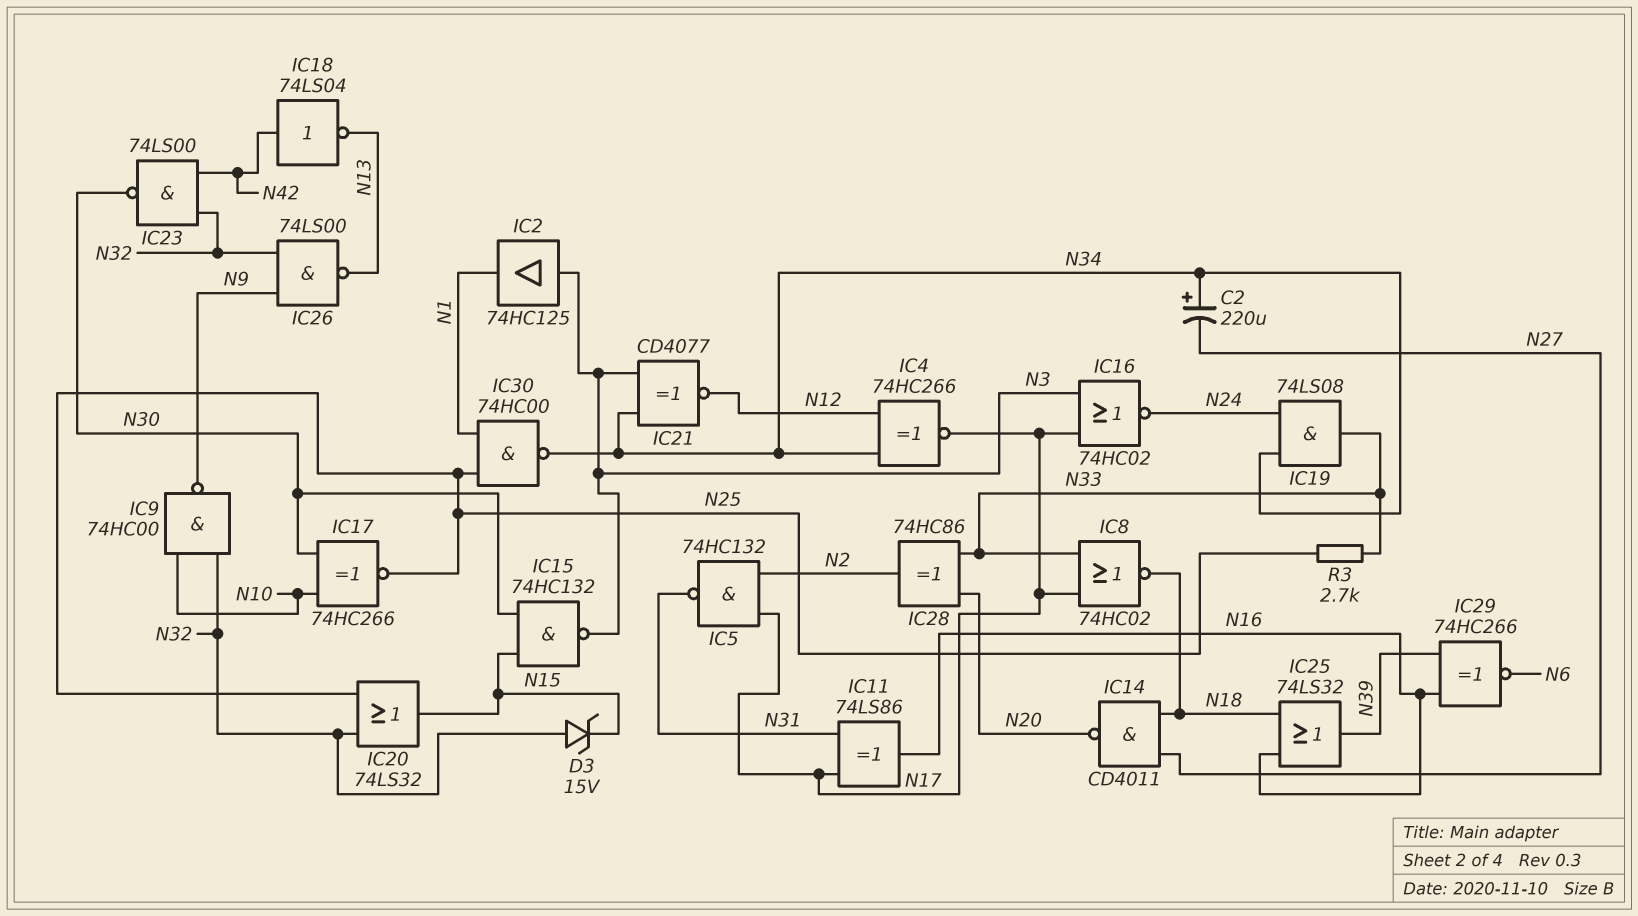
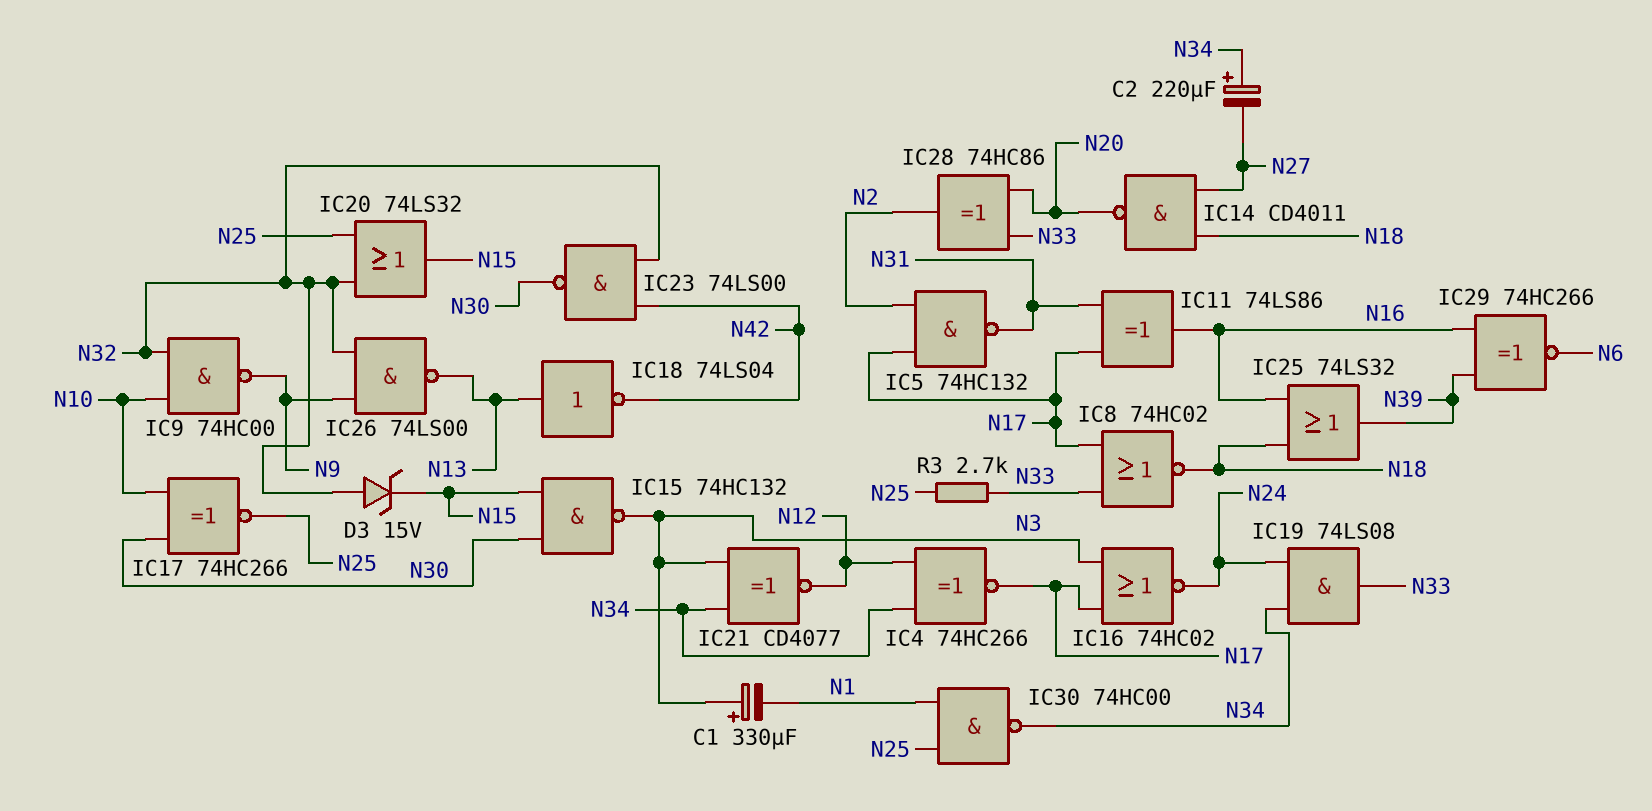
C1: none -> 330uF (plus N3, minus N1)
IC2: buffer 74HC125 (in N3, out N1) -> none
IC18: NOT 74LS04 (in N42, out N13) -> NOT 74LS04 (in N13, out N42)

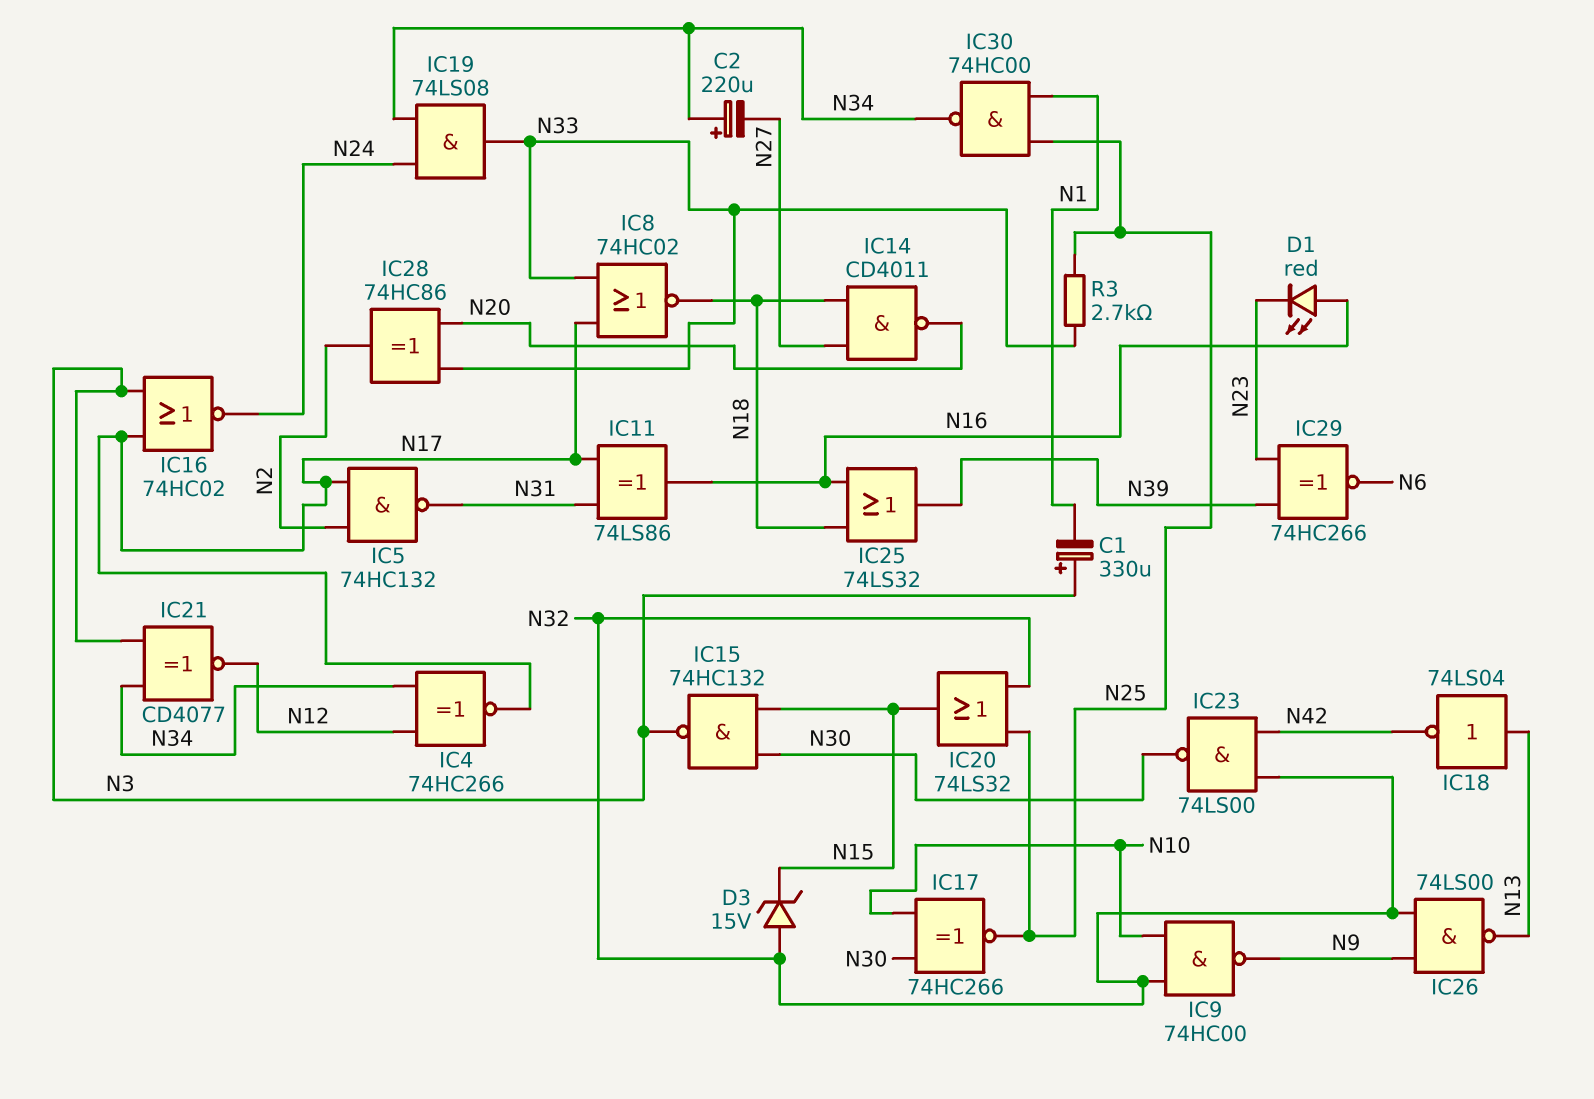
D1: none -> LED red (A N16, K N23)
IC29: XNOR 74HC266 (in N16, in N39, out N6) -> XNOR 74HC266 (in N23, in N39, out N6)

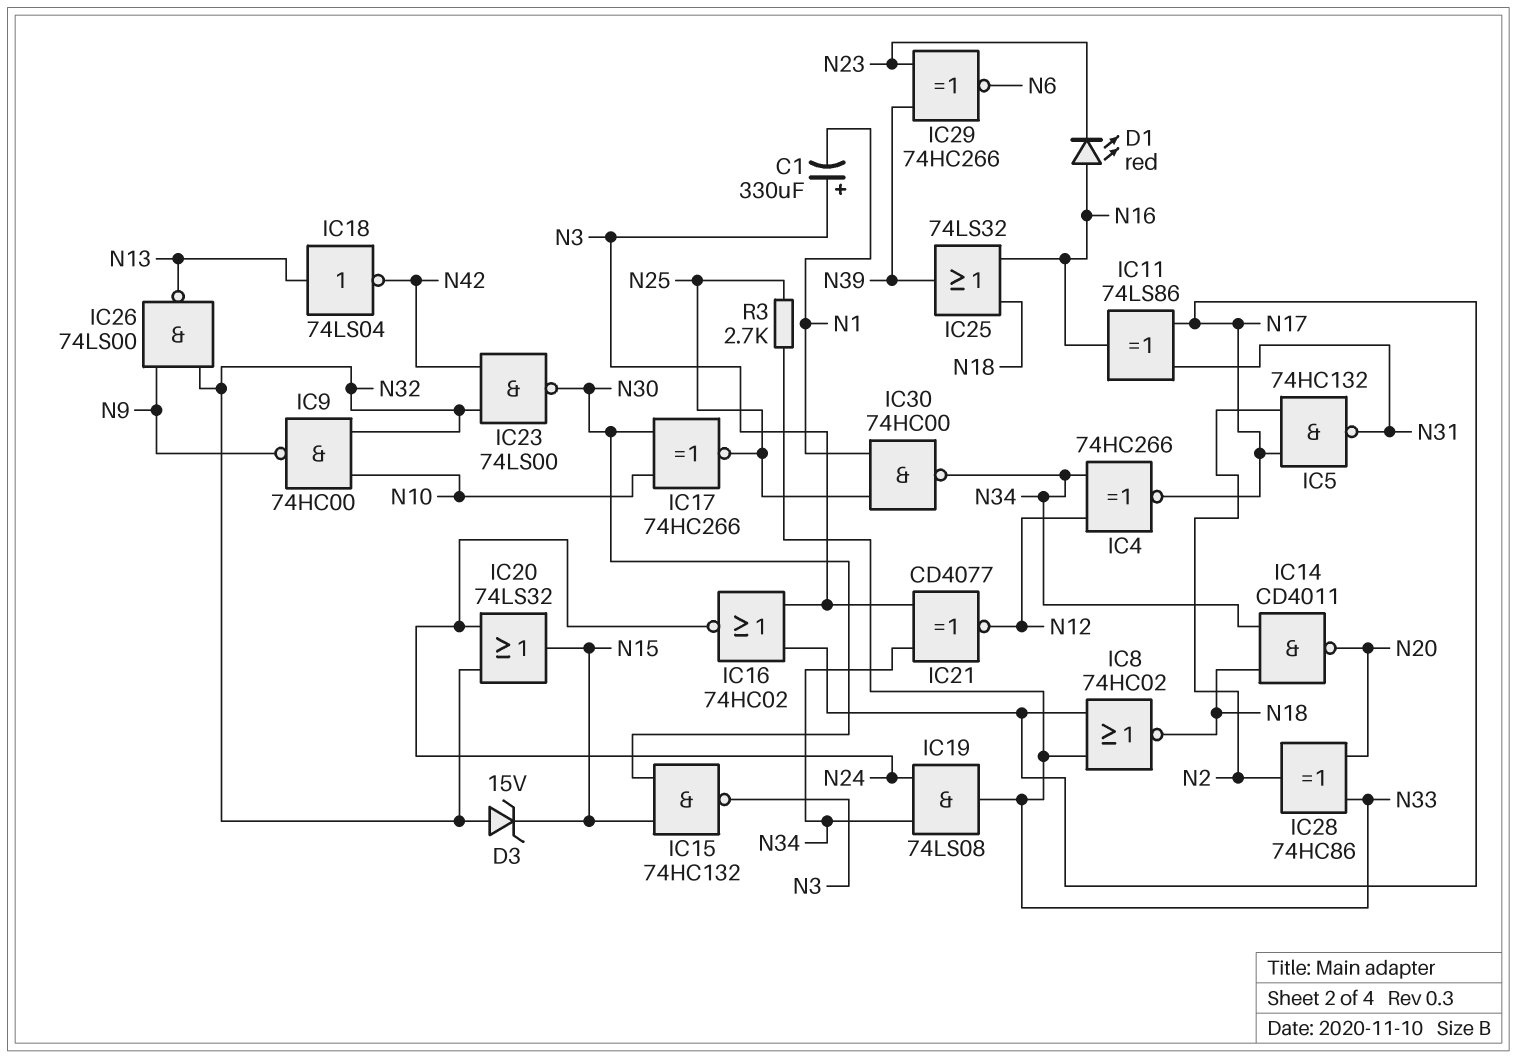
C2: 220uF (plus N34, minus N27) -> none
IC14: NAND CD4011 (in N18, in N27, out N20) -> NAND CD4011 (in N18, in N34, out N20)
IC20: OR 74LS32 (in N25, in N32, out N15) -> OR 74LS32 (in N24, in N32, out N15)

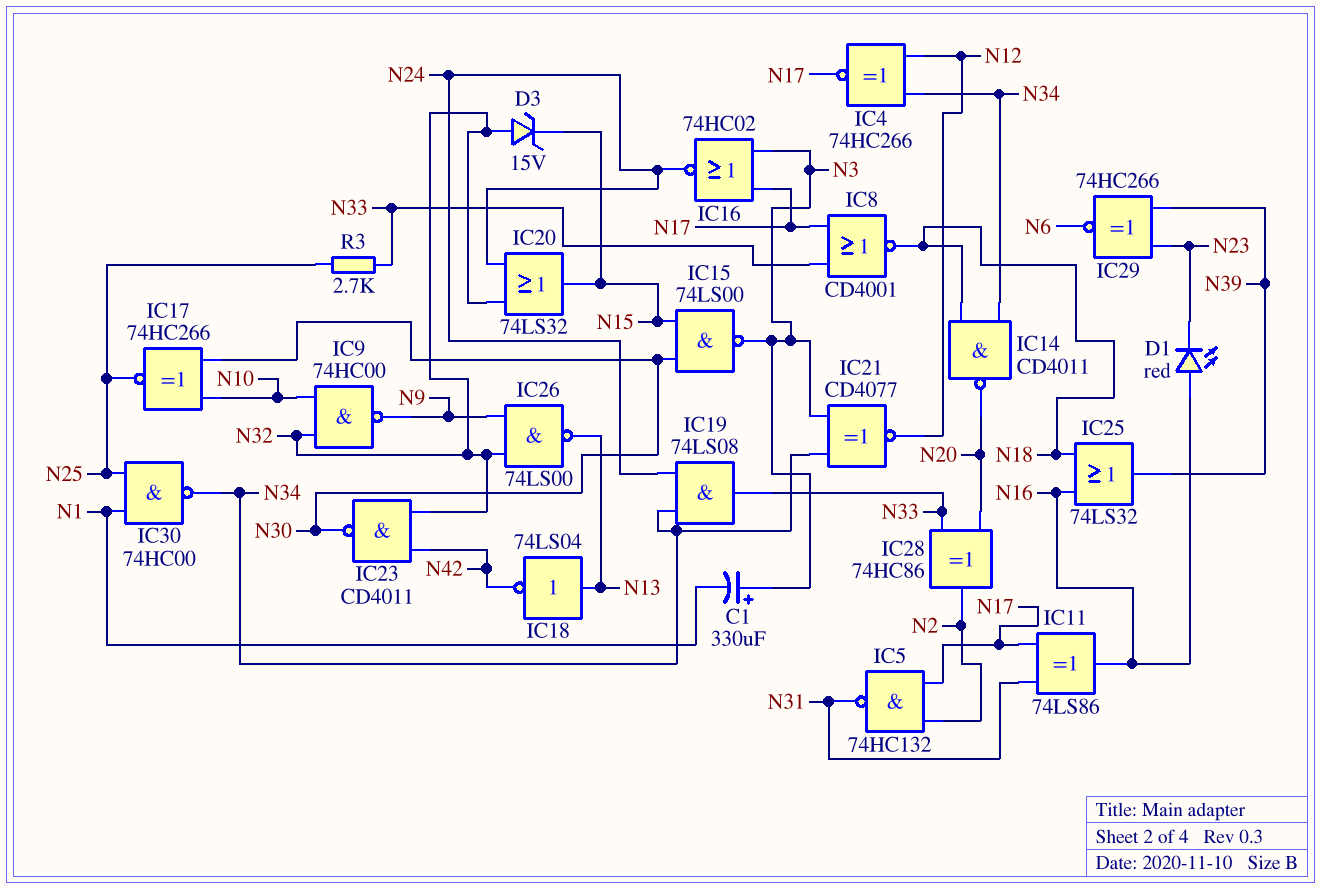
IC8: NOR 74HC02 (in N17, in N33, out N18) -> NOR CD4001 (in N17, in N33, out N18)
IC15: NAND 74HC132 (in N15, in N30, out N3) -> NAND 74LS00 (in N15, in N30, out N3)
IC23: NAND 74LS00 (in N32, in N42, out N30) -> NAND CD4011 (in N32, in N42, out N30)

